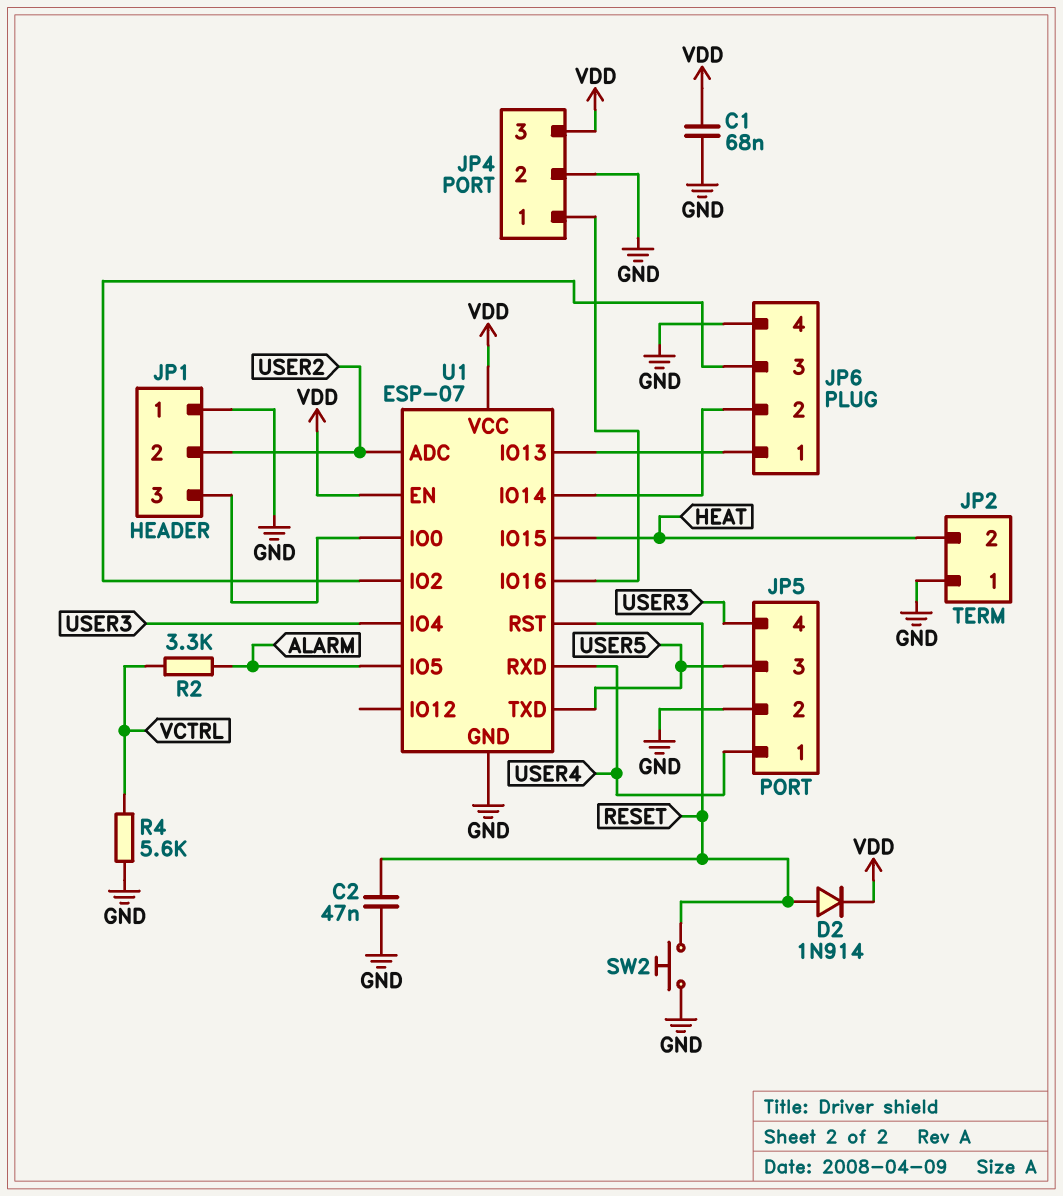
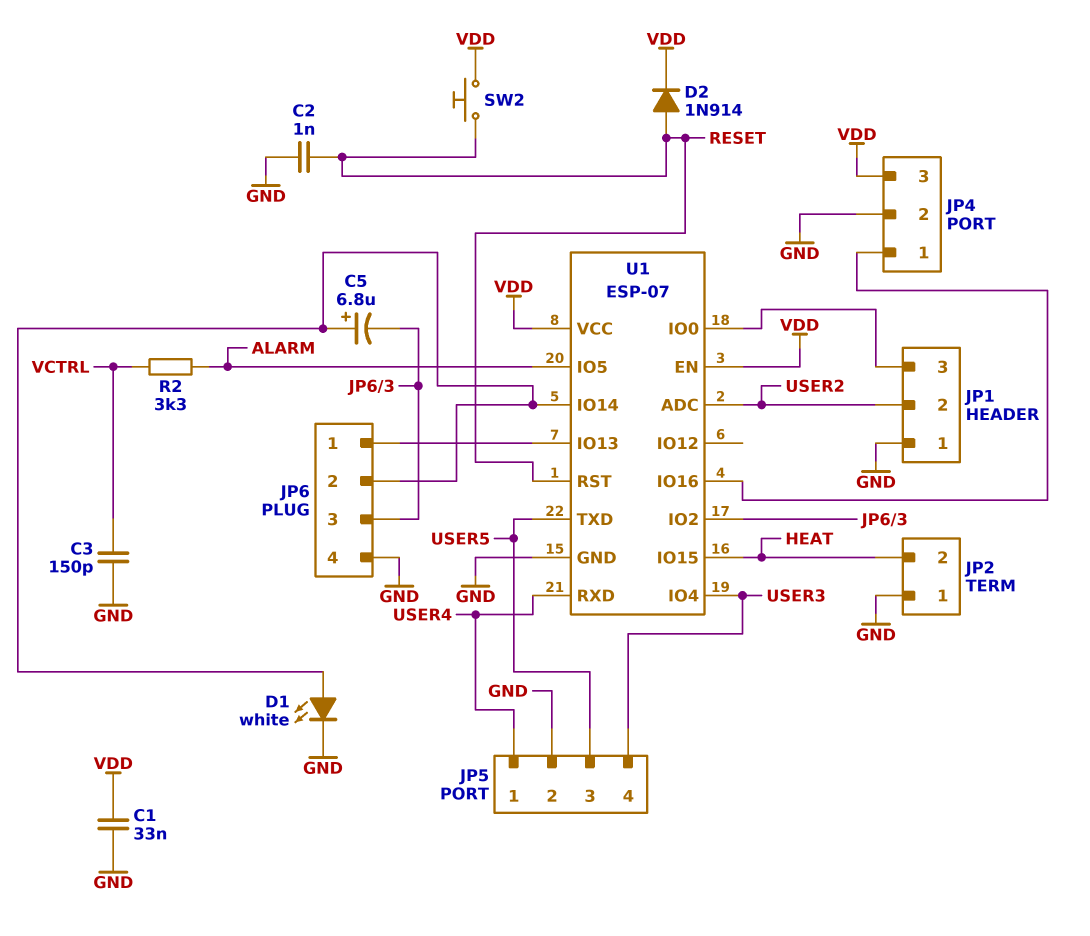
C1: 68nF (GND, VDD) -> 33nF (GND, VDD)
C2: 47nF (GND, RESET) -> 1nF (GND, RESET)
C3: none -> 150pF (GND, VCTRL)
C5: none -> 6.8uF (plus JP6/2, minus JP6/3)
D1: none -> LED white (A JP6/2, K GND)
R4: 5.6k (GND, VCTRL) -> none
SW2: button (GND, RESET) -> button (RESET, VDD)

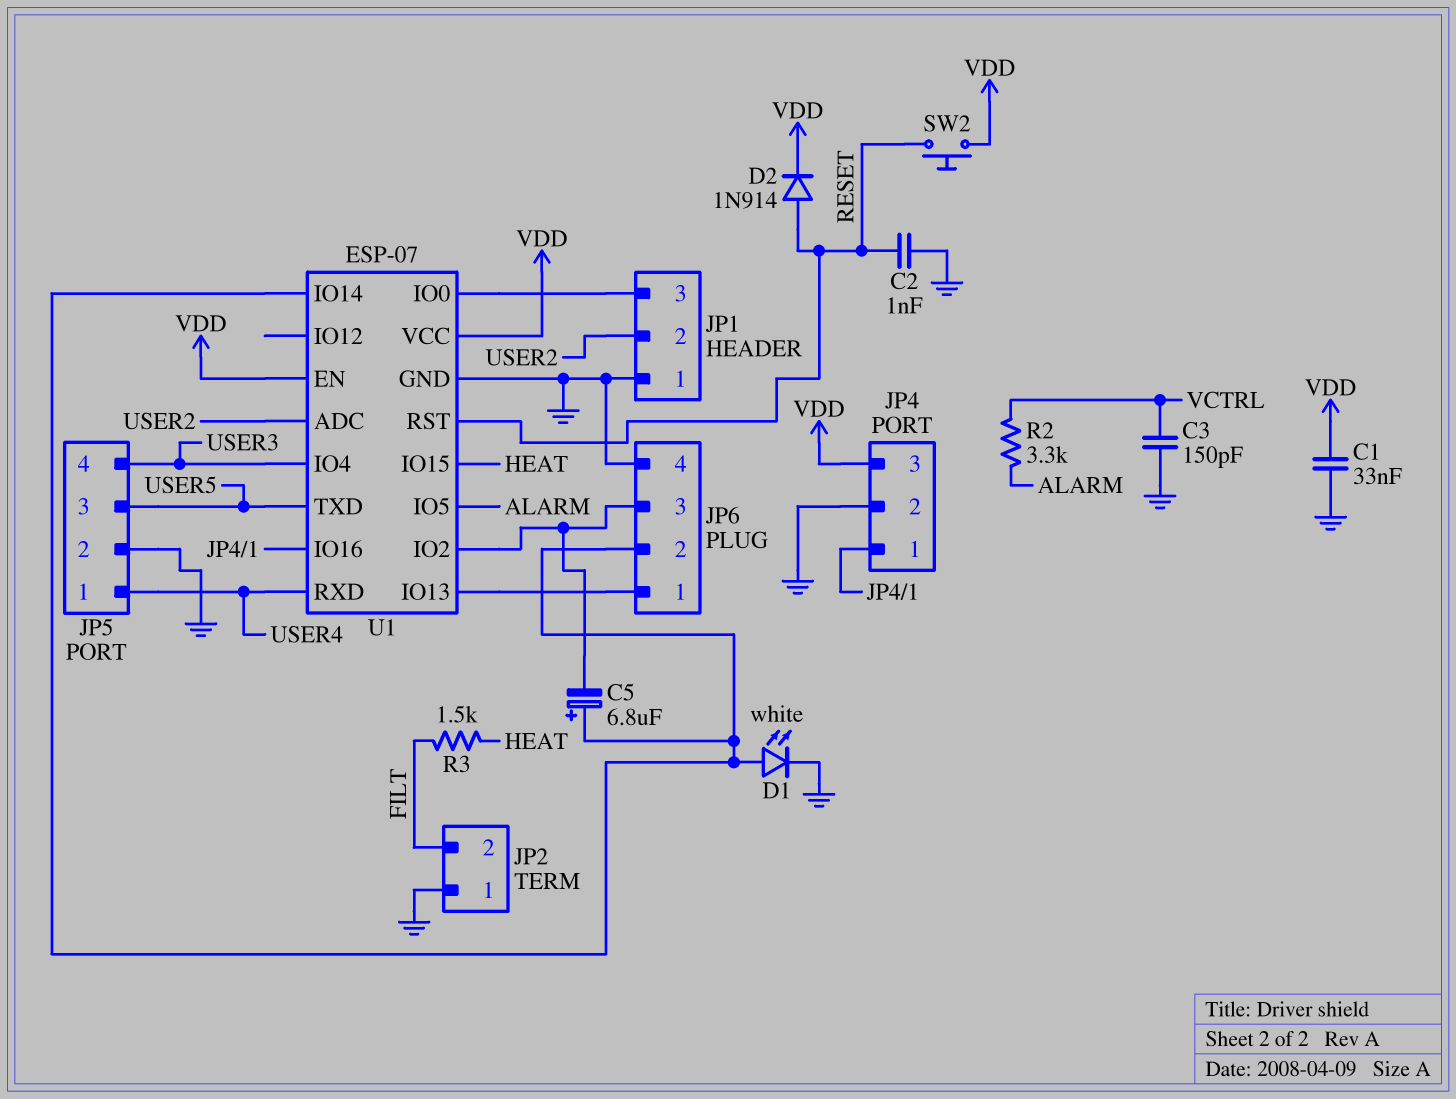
JP2 pin 2: HEAT -> FILT
R3: none -> 1.5k (FILT, HEAT)

